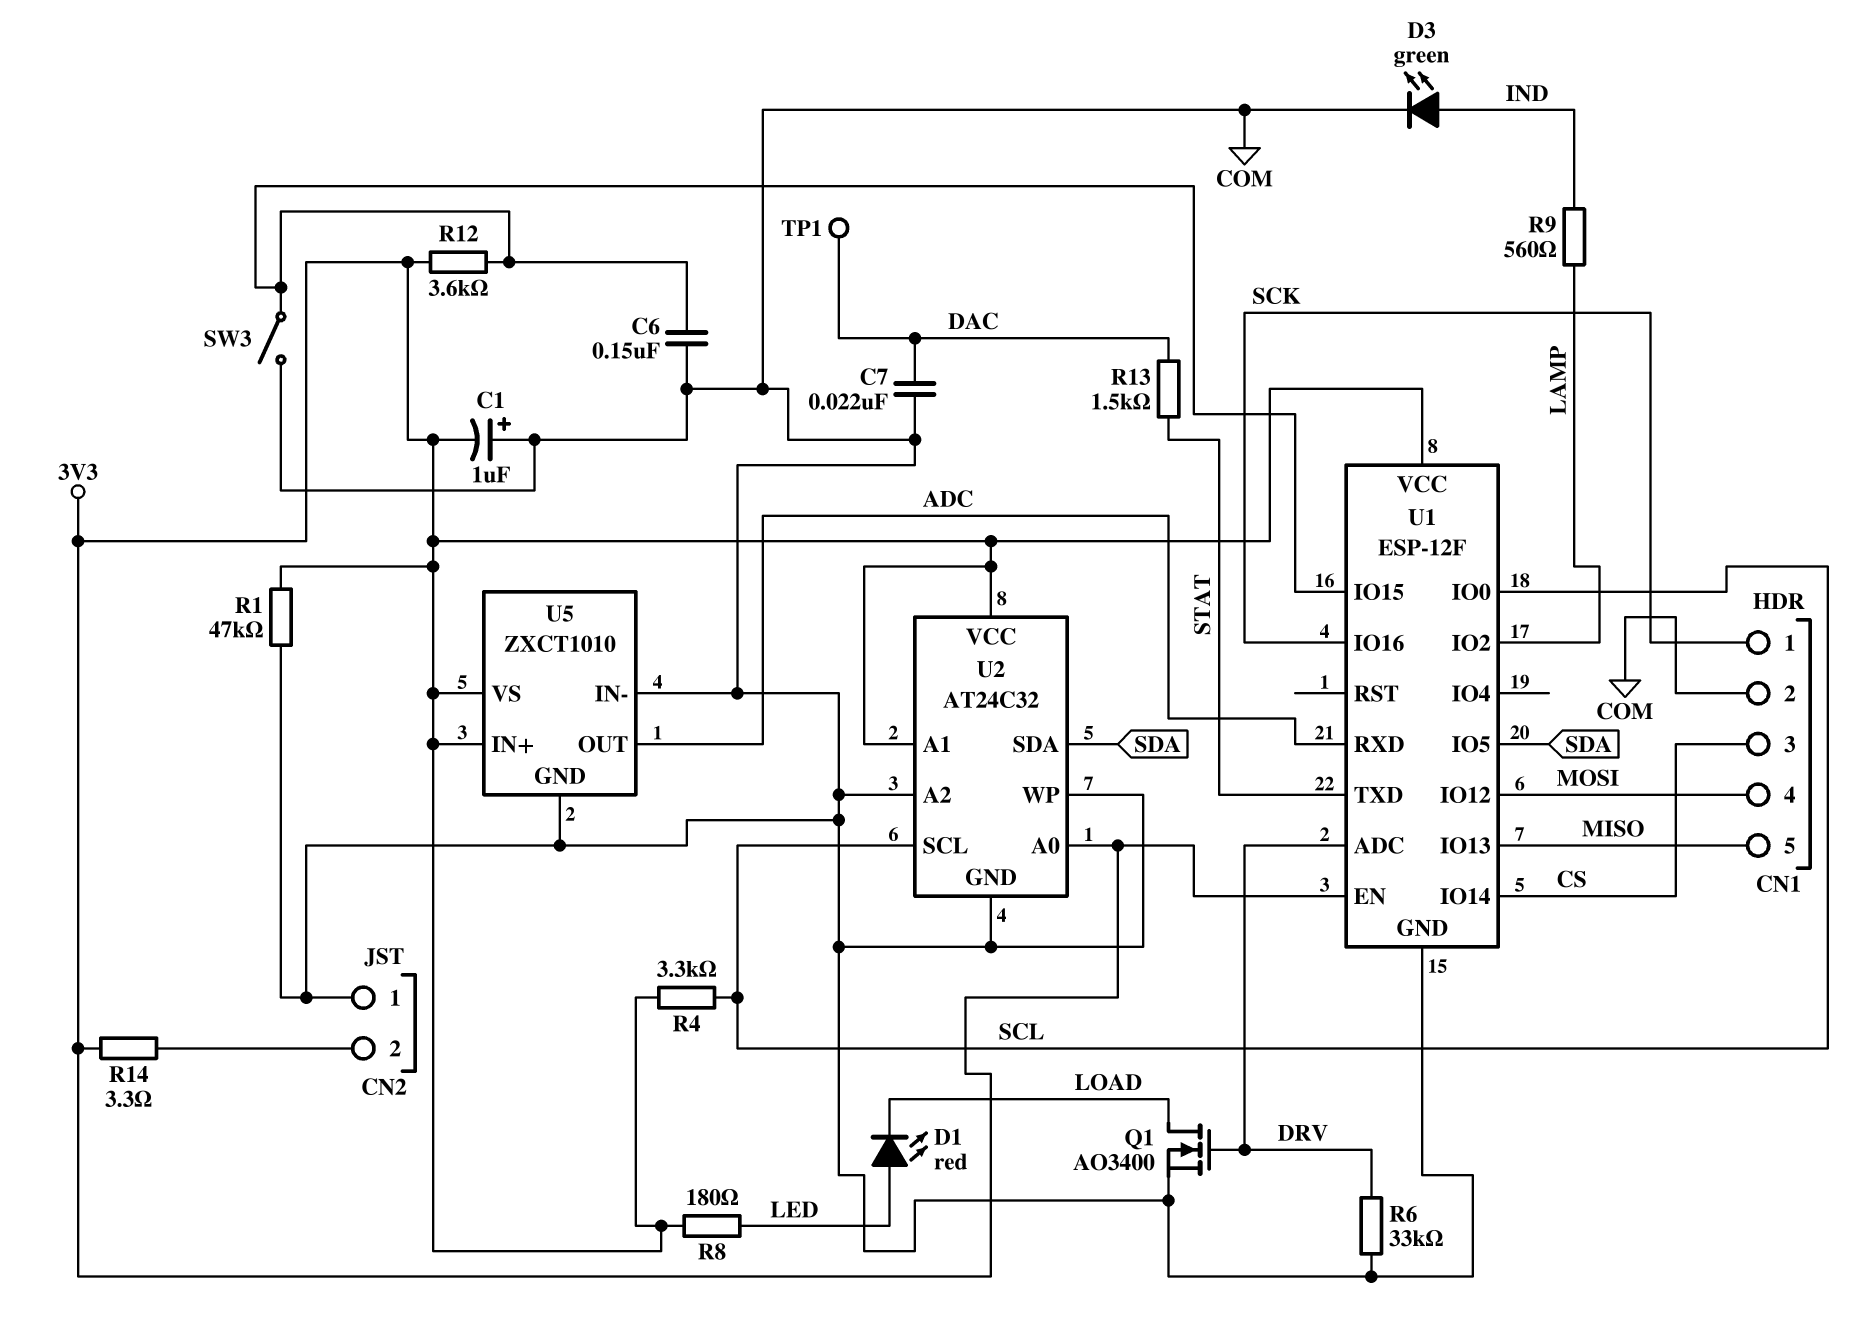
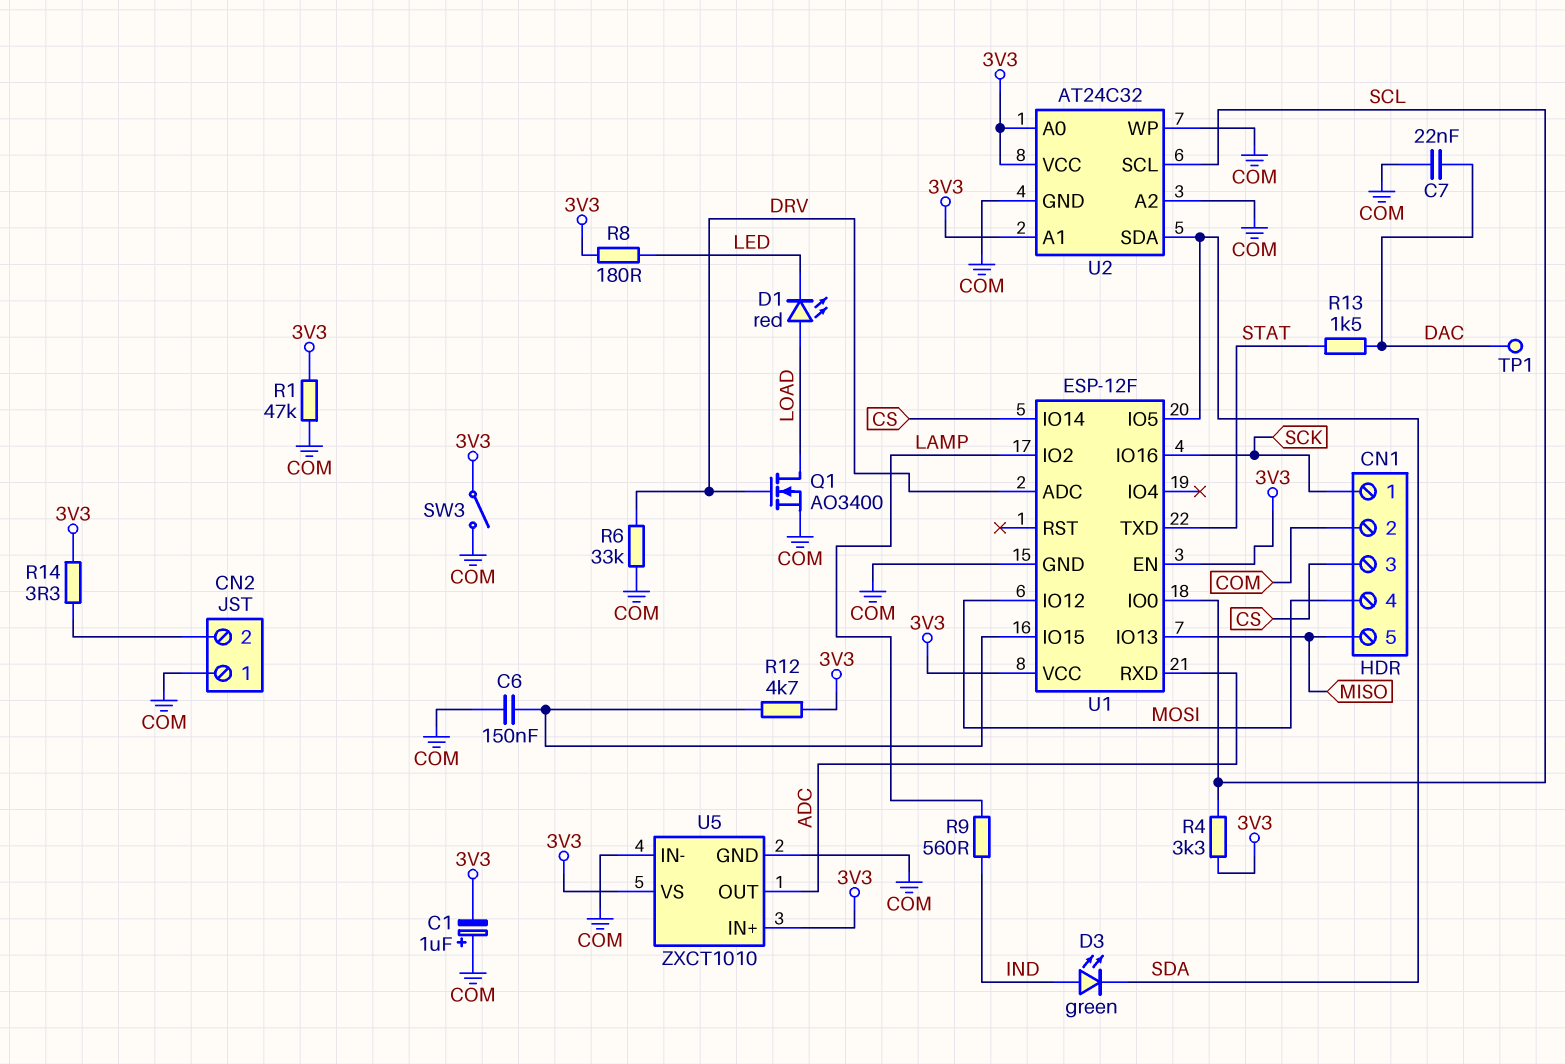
D1: LED red (A LED, K LOAD) -> LED red (A LOAD, K LED)
D3: LED green (A IND, K COM) -> LED green (A IND, K SDA)
R12: 3.6k (3V3, U1/IO15) -> 4.7k (3V3, U1/IO15)
SW3: switch (COM, U1/IO15) -> switch (3V3, COM)

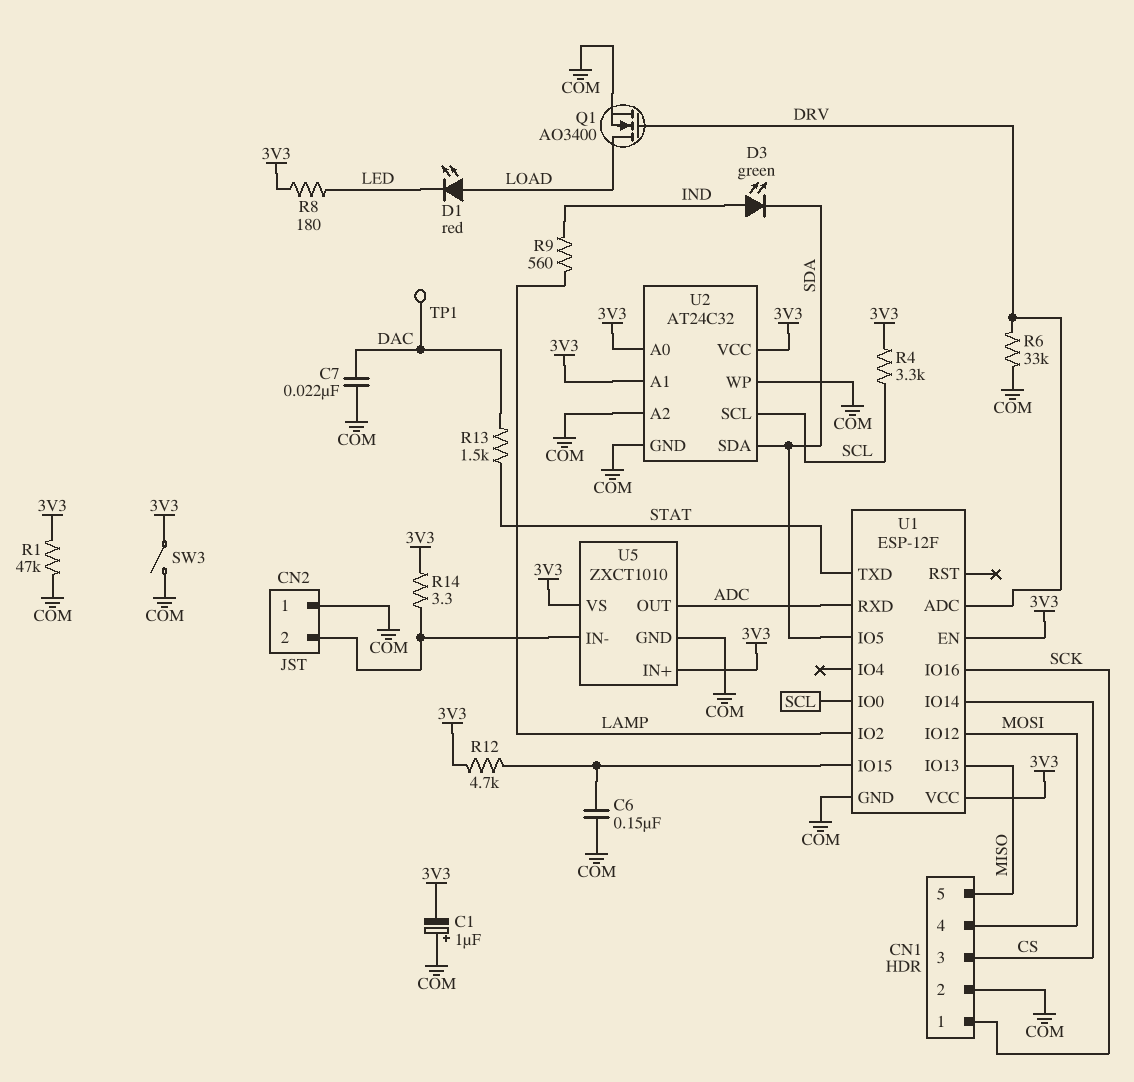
U5 pin IN-: COM -> CN2/2

